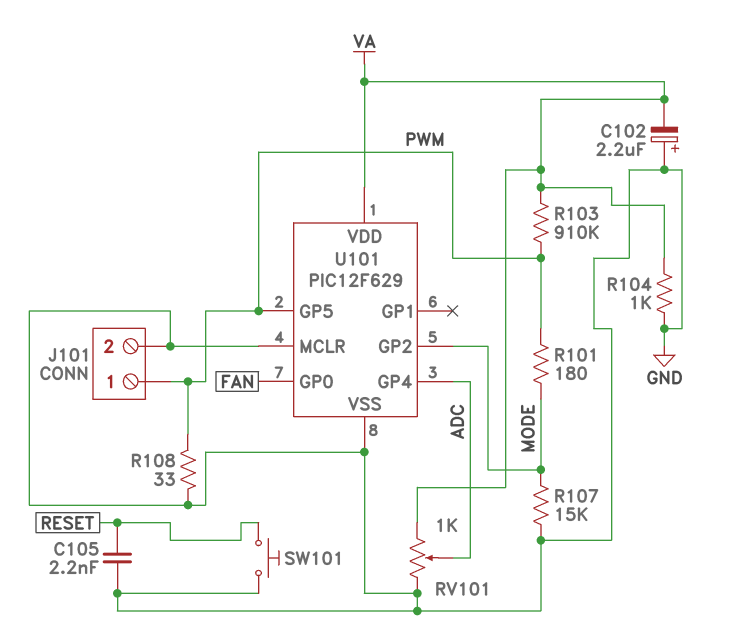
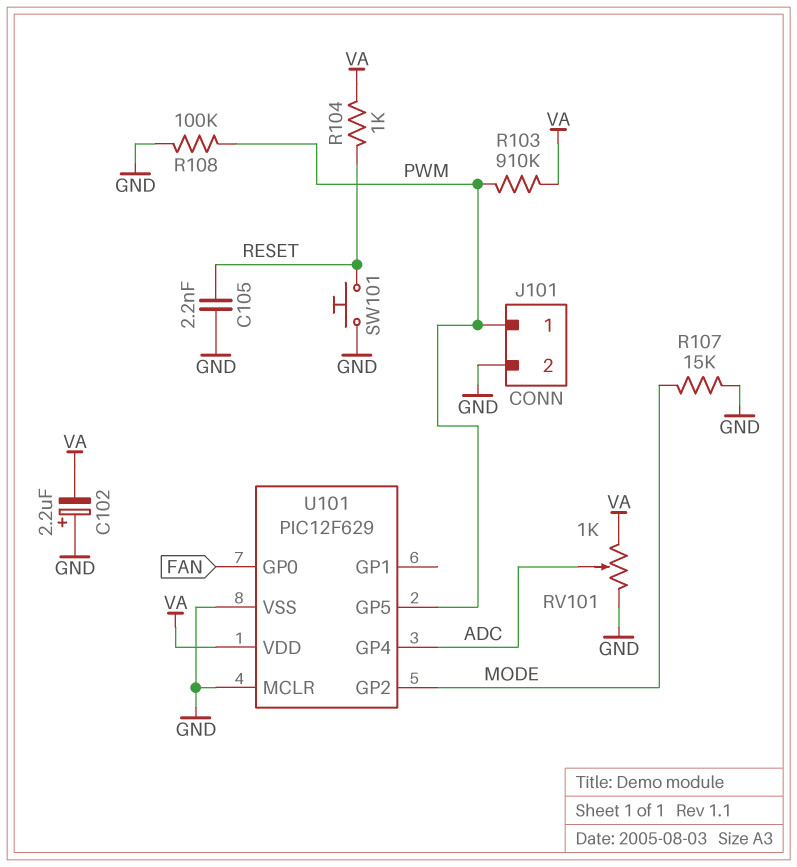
R101: 180 (MODE, PWM) -> none
R104: 1k (GND, VA) -> 1k (RESET, VA)
R108: 33 (GND, PWM) -> 100k (GND, PWM)

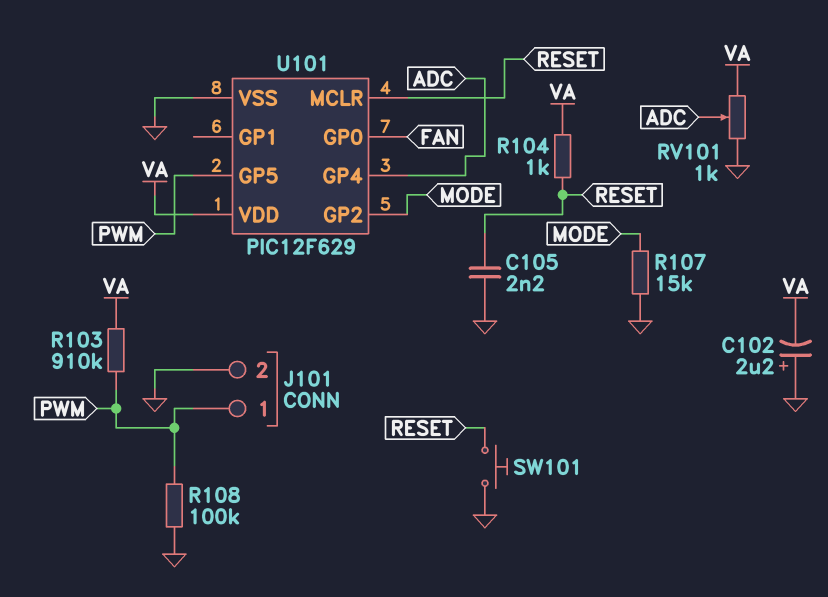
U101 pin MCLR: GND -> RESET

